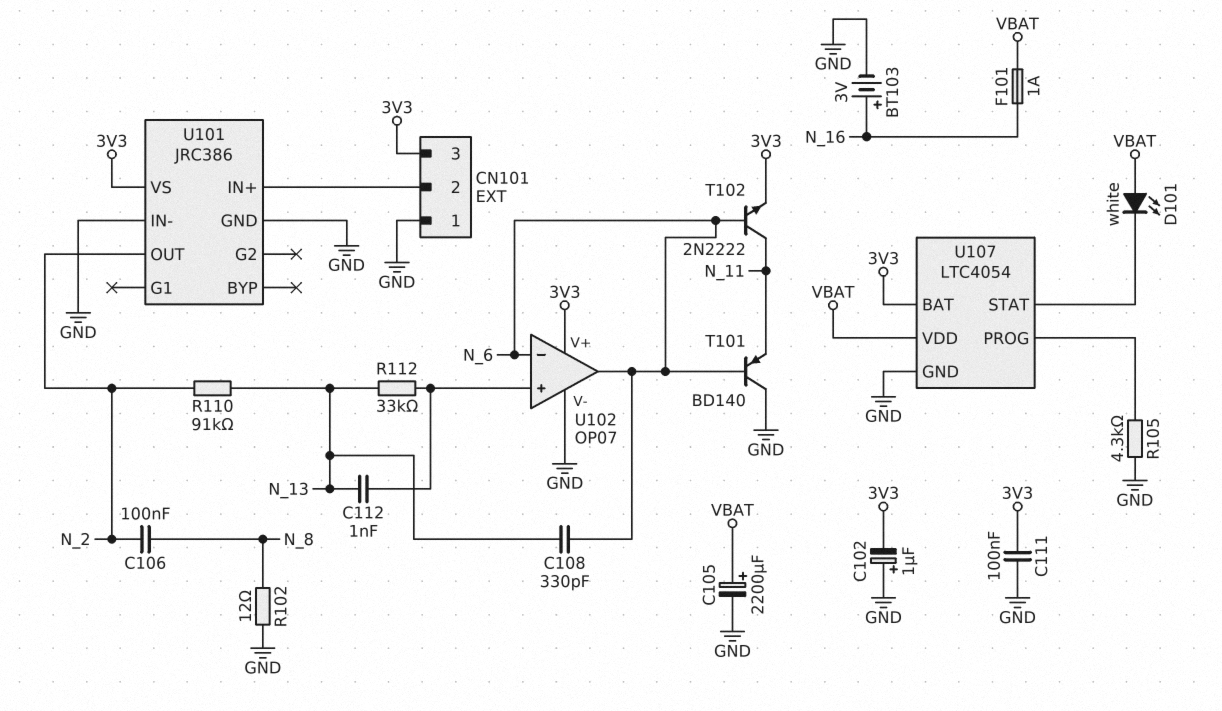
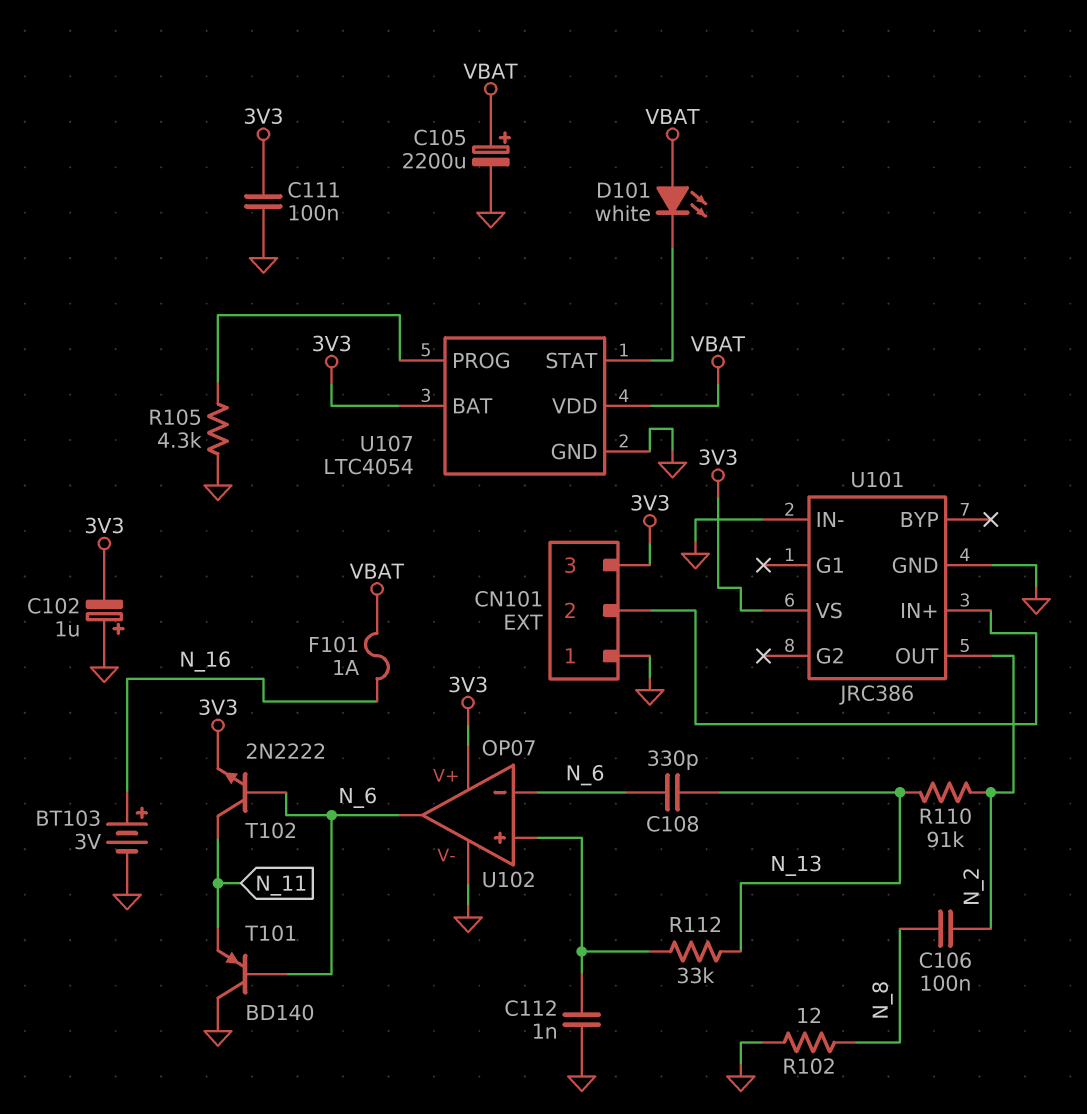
C112: 1nF (N_13, U102/in+) -> 1nF (GND, U102/in+)

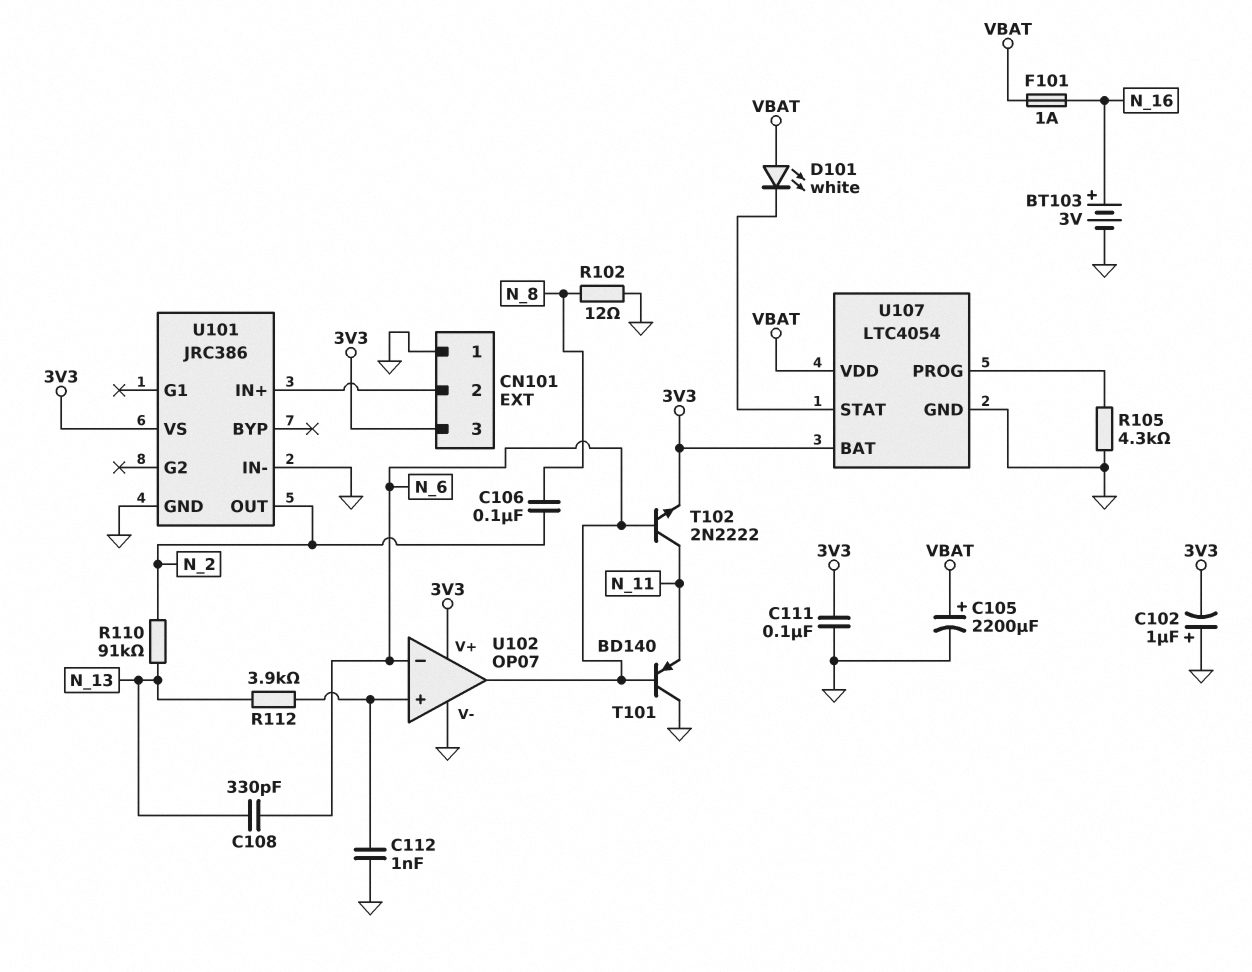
R112: 33k (N_13, U102/in+) -> 3.9k (N_13, U102/in+)

